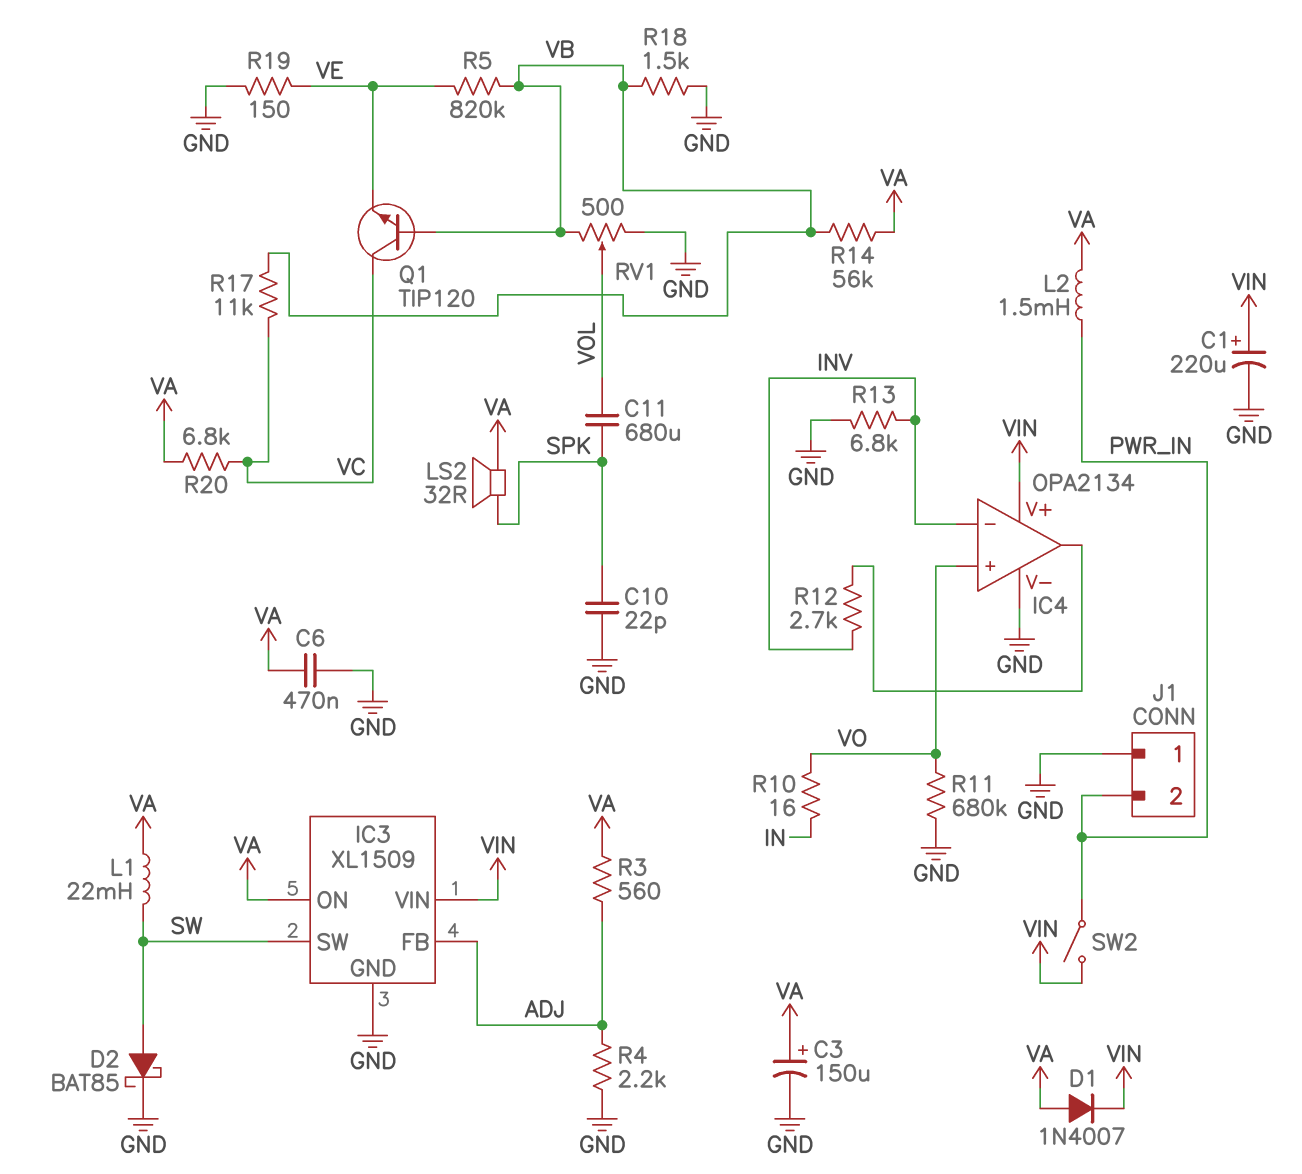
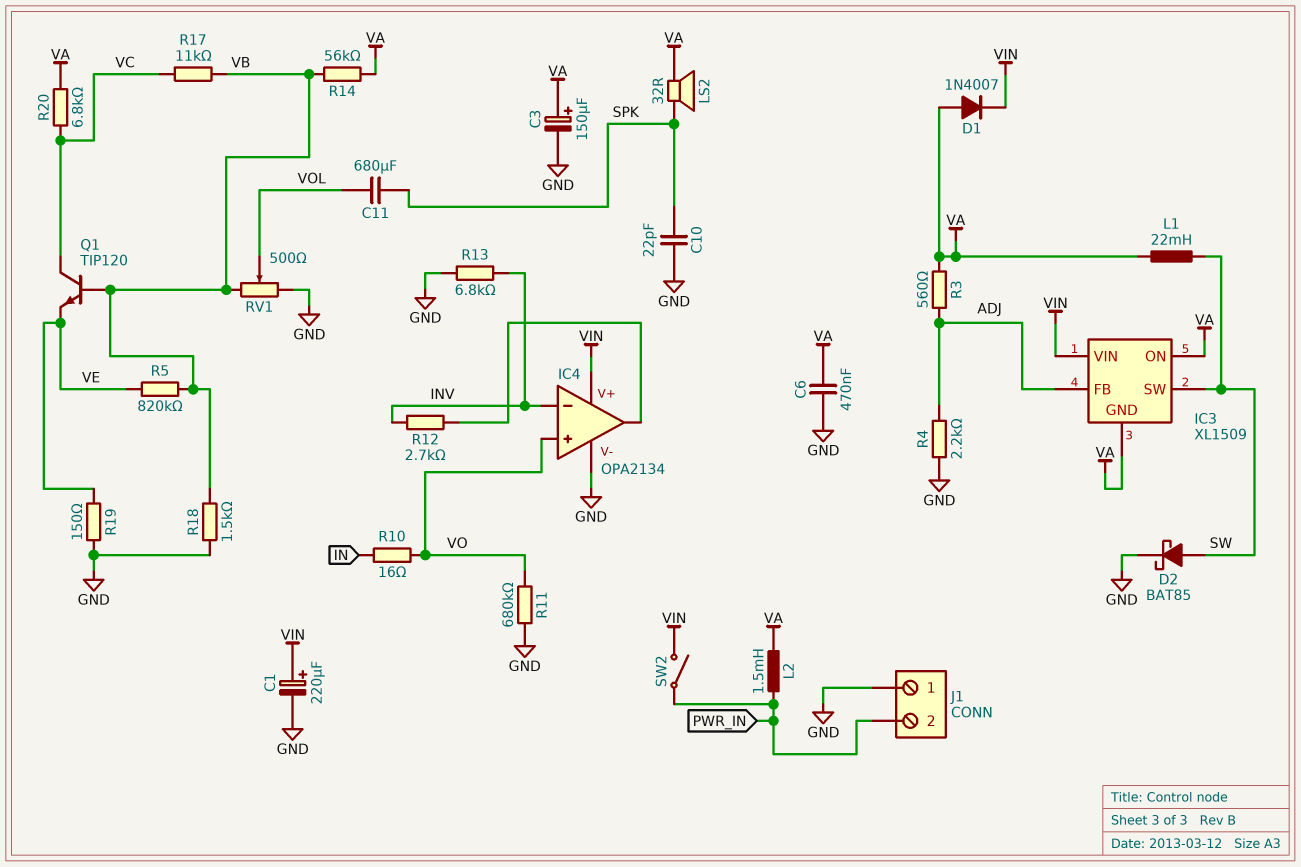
IC3 pin GND: GND -> VA

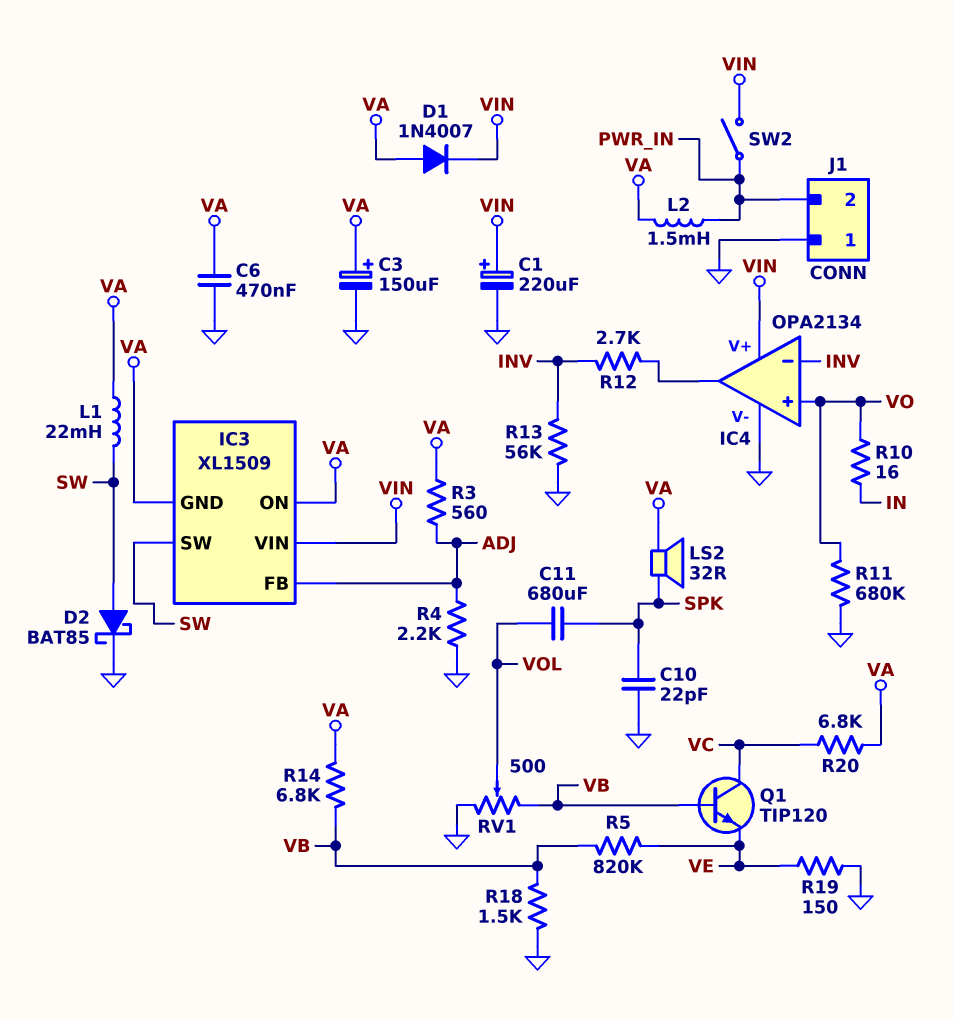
R13: 6.8k (GND, INV) -> 56k (GND, INV)
R14: 56k (VA, VB) -> 6.8k (VA, VB)
R17: 11k (VB, VC) -> none

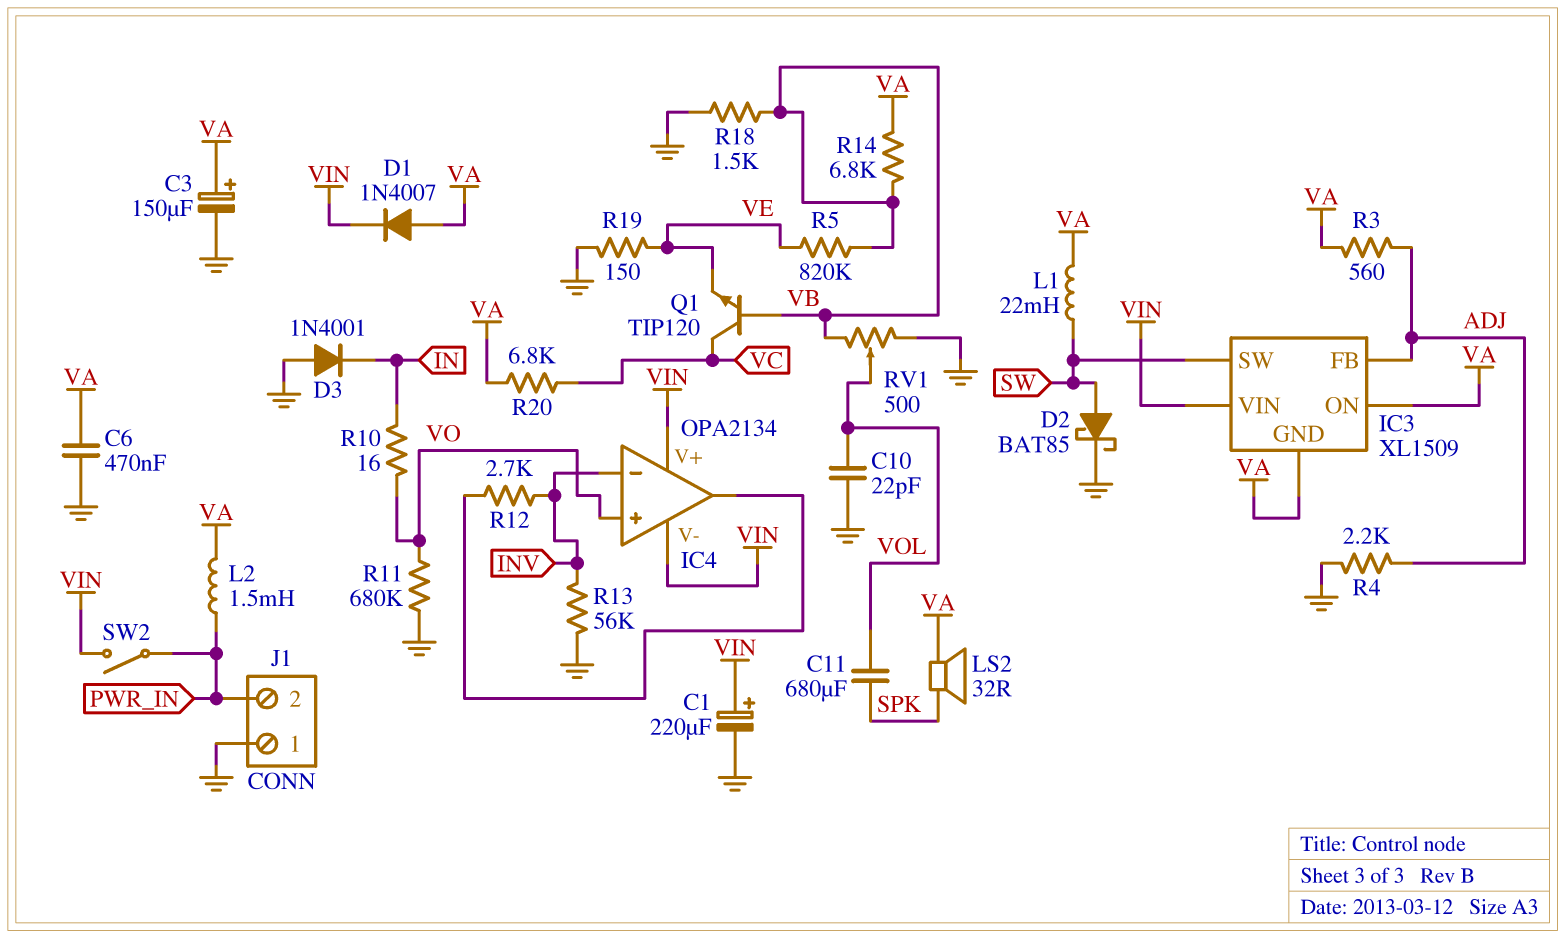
C10: 22pF (GND, SPK) -> 22pF (GND, VOL)
D3: none -> diode 1N4001 (A GND, K IN)
IC4 pin V-: GND -> VIN

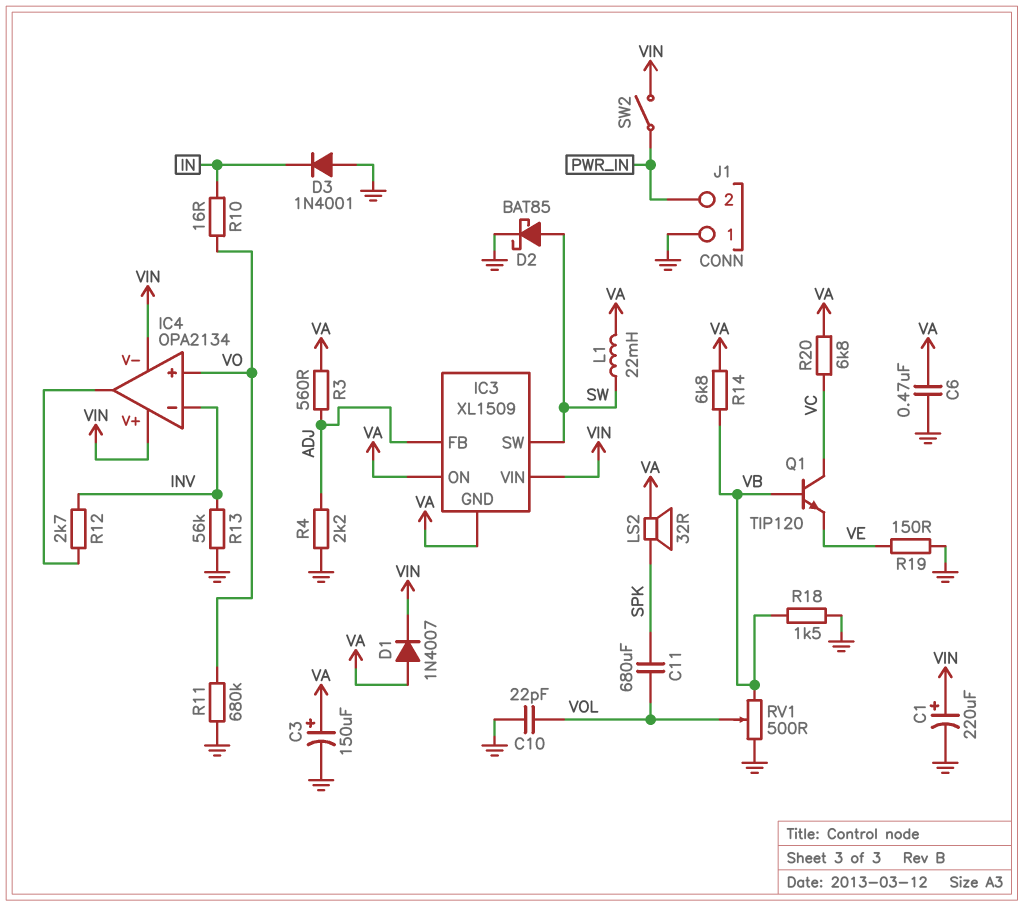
L2: 1.5mH (PWR_IN, VA) -> none
R5: 820k (VB, VE) -> none

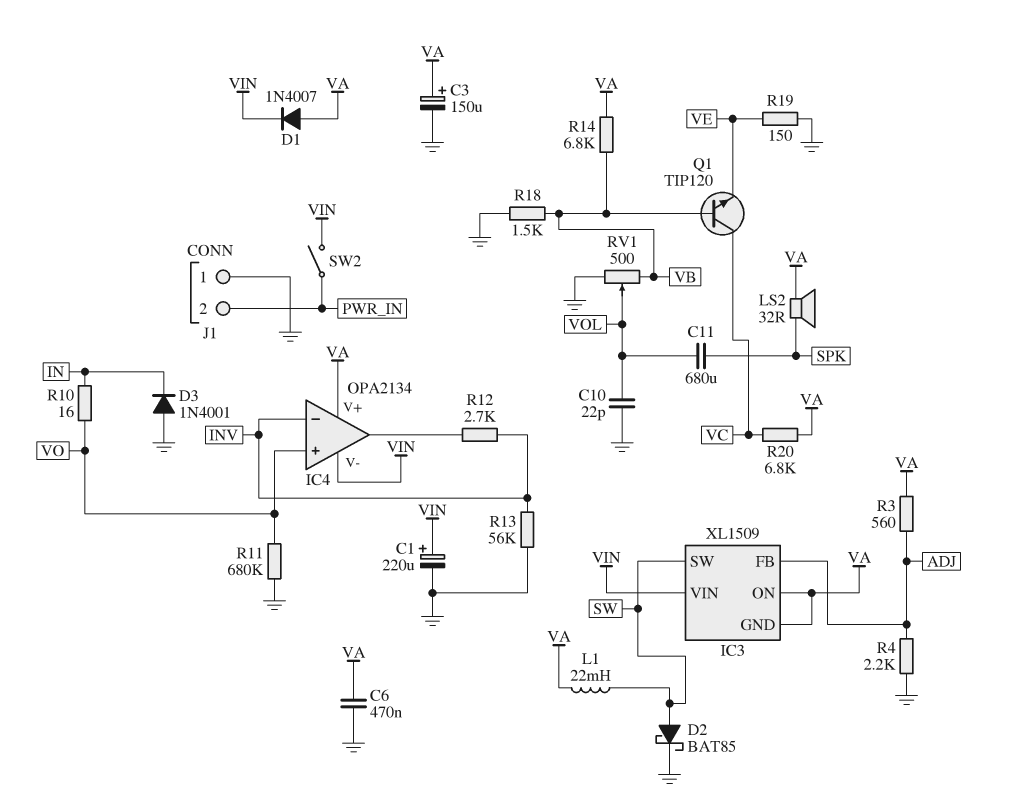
IC4 pin V+: VIN -> VA

